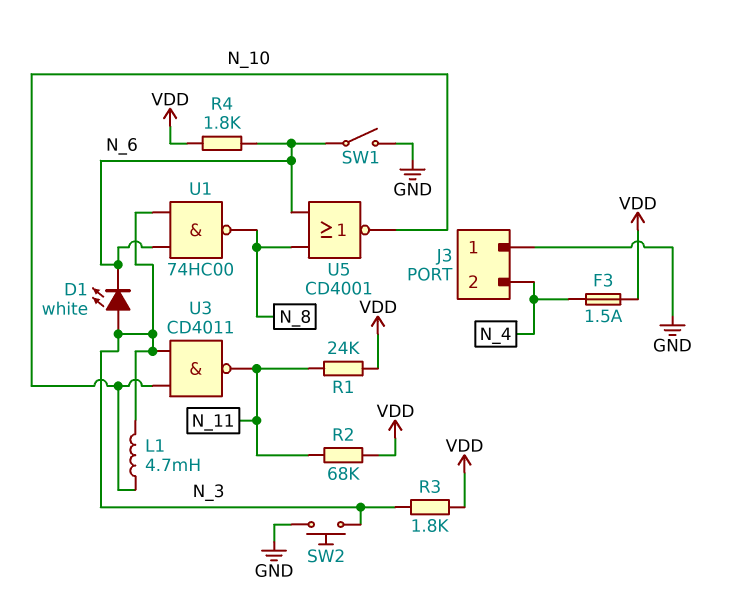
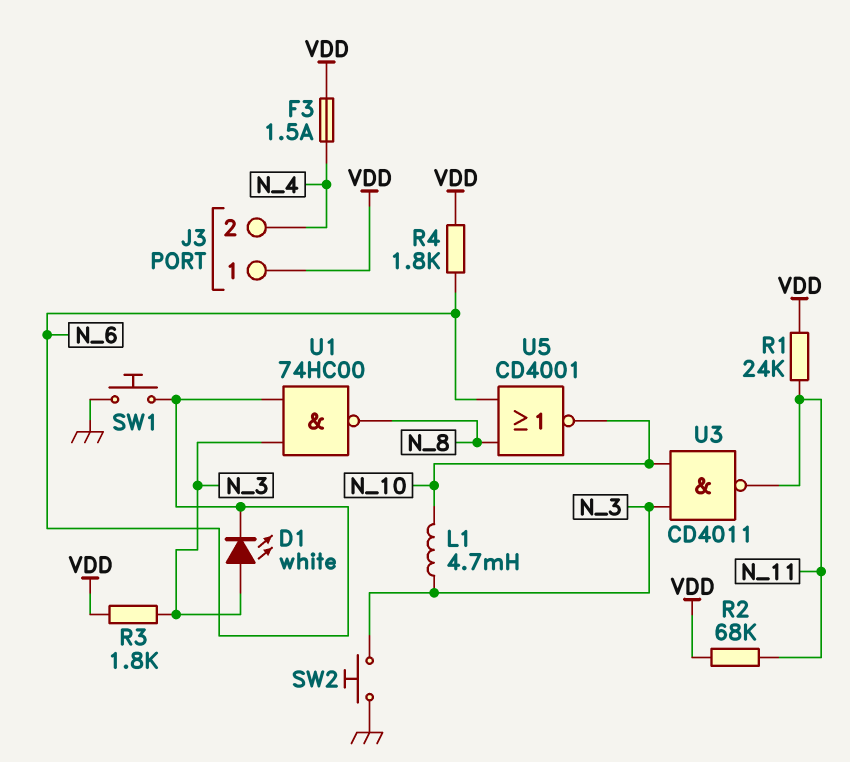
J3 pin 1: GND -> VDD
SW1: switch (GND, N_6) -> button (GND, N_6)

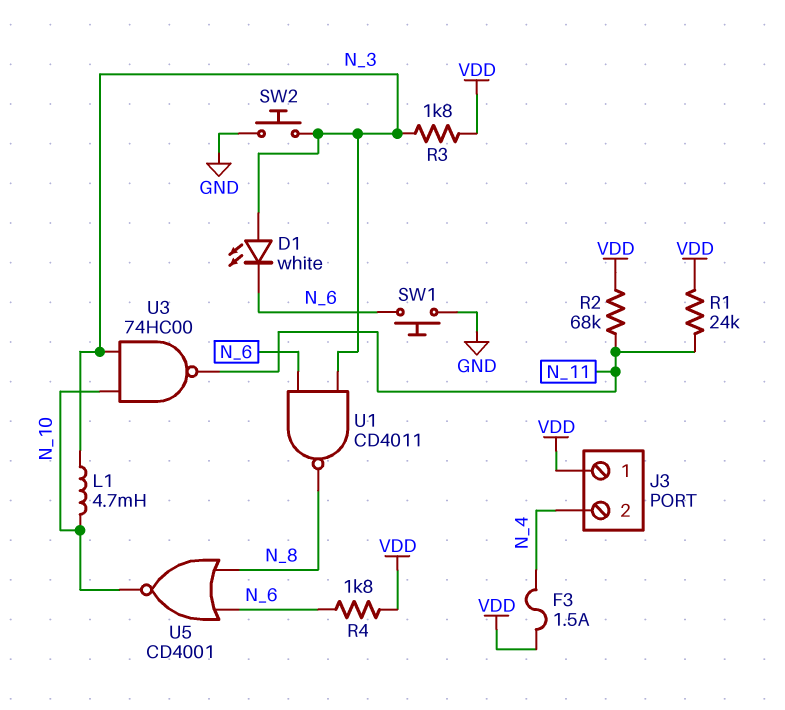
U1: NAND 74HC00 (in N_3, in N_6, out N_8) -> NAND CD4011 (in N_3, in N_6, out N_8)
U3: NAND CD4011 (in N_3, in N_10, out N_11) -> NAND 74HC00 (in N_3, in N_10, out N_11)

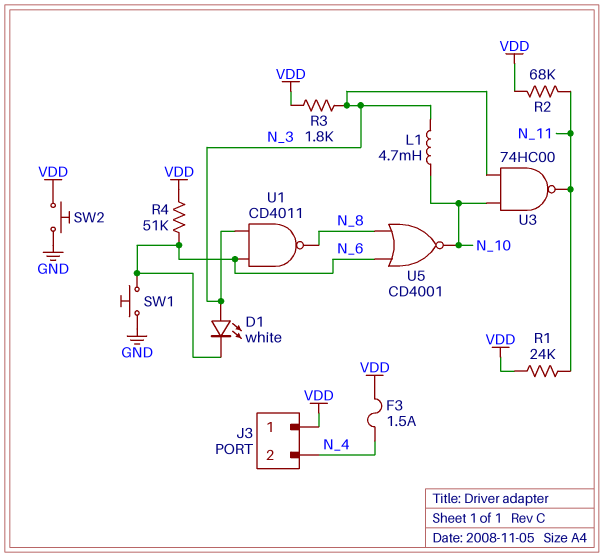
R4: 1.8k (N_6, VDD) -> 51k (N_6, VDD)
SW2: button (GND, N_3) -> button (GND, VDD)

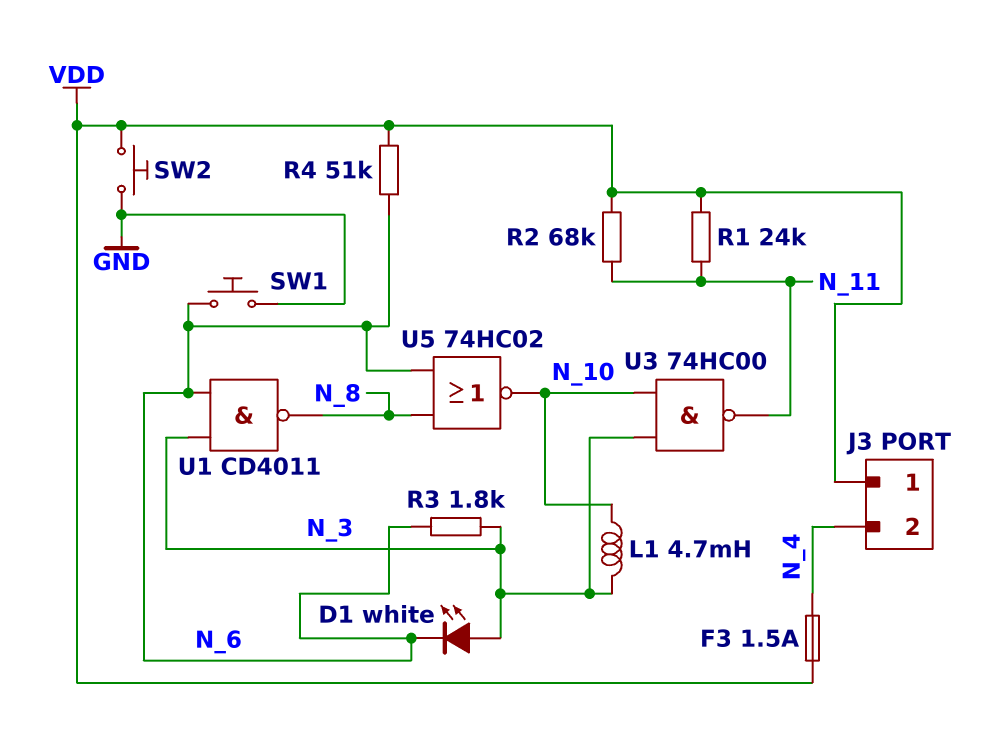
R3: 1.8k (N_3, VDD) -> 1.8k (N_3, N_6)
U5: NOR CD4001 (in N_6, in N_8, out N_10) -> NOR 74HC02 (in N_6, in N_8, out N_10)

